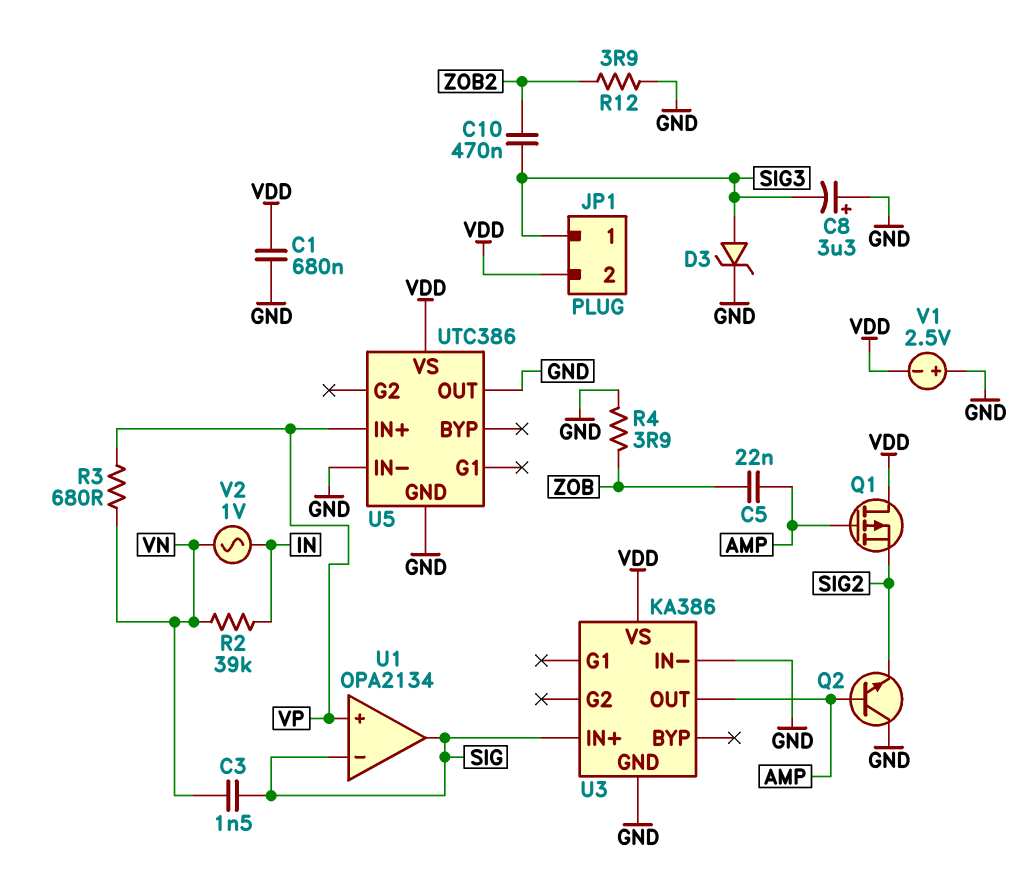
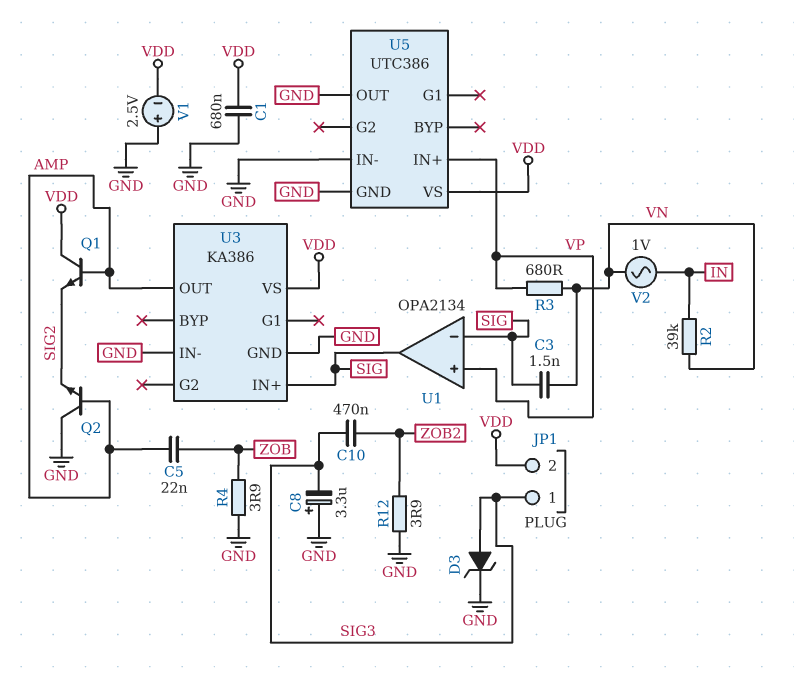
Q1: PMOS (G AMP, D VDD, S SIG2) -> NPN (B AMP, C VDD, E SIG2)

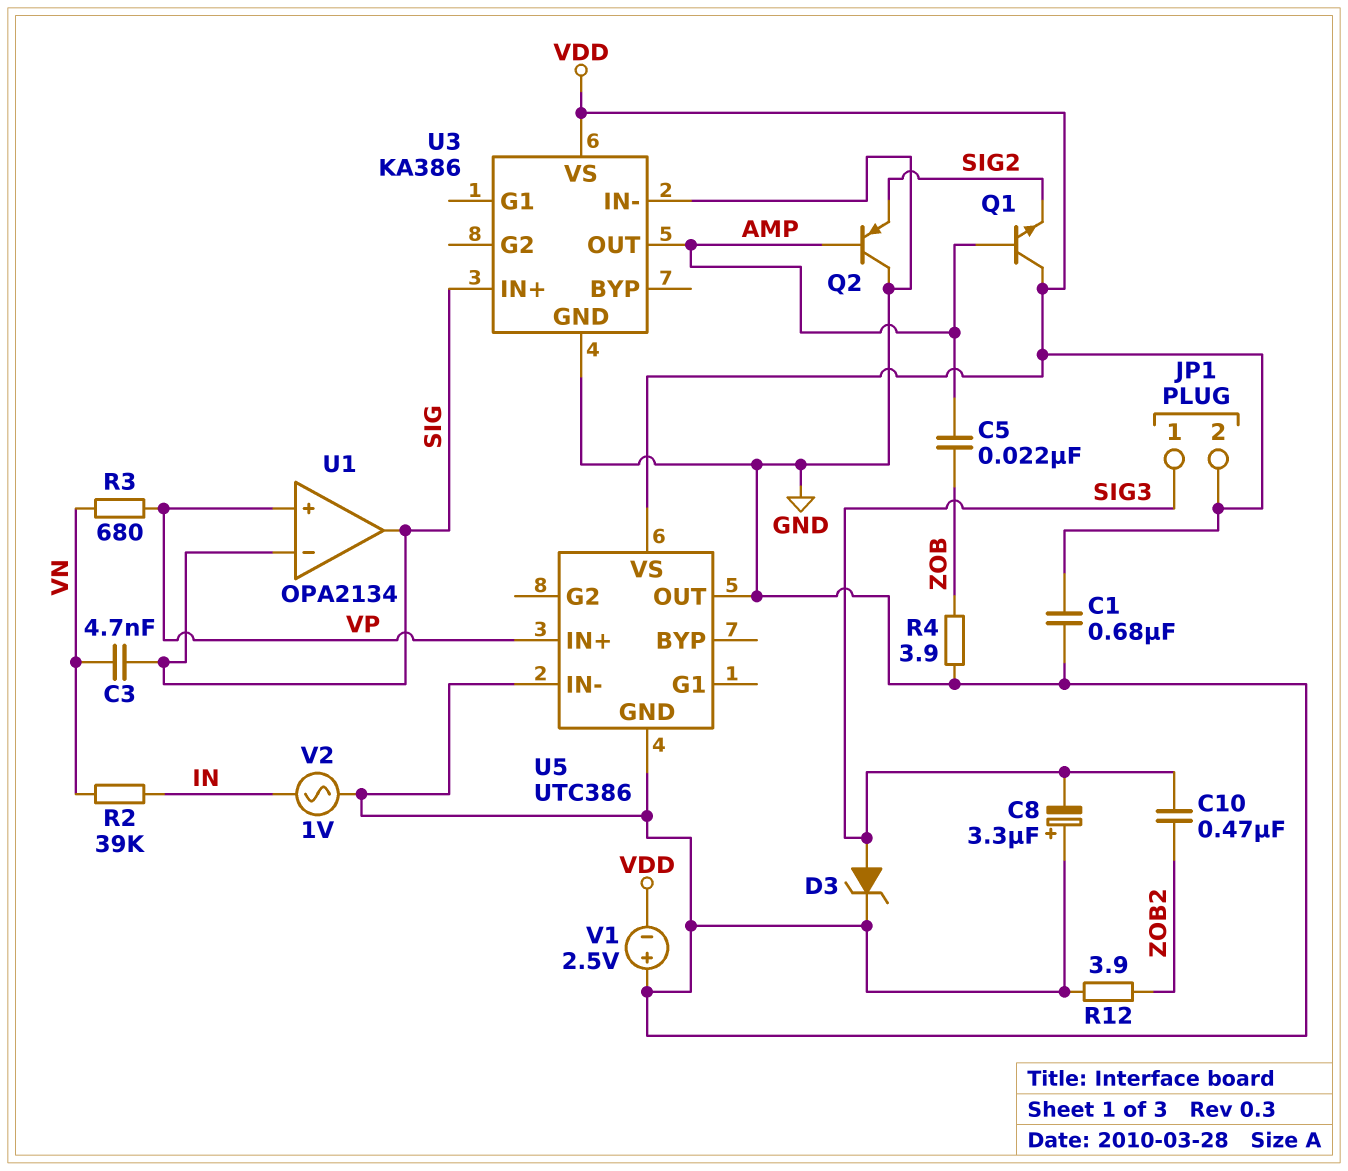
C3: 1.5nF (SIG, VN) -> 4.7nF (SIG, VN)
Q2: NPN (B AMP, C GND, E SIG2) -> PNP (B AMP, C GND, E SIG2)
V2: AC 1V (IN, VN) -> AC 1V (GND, IN)

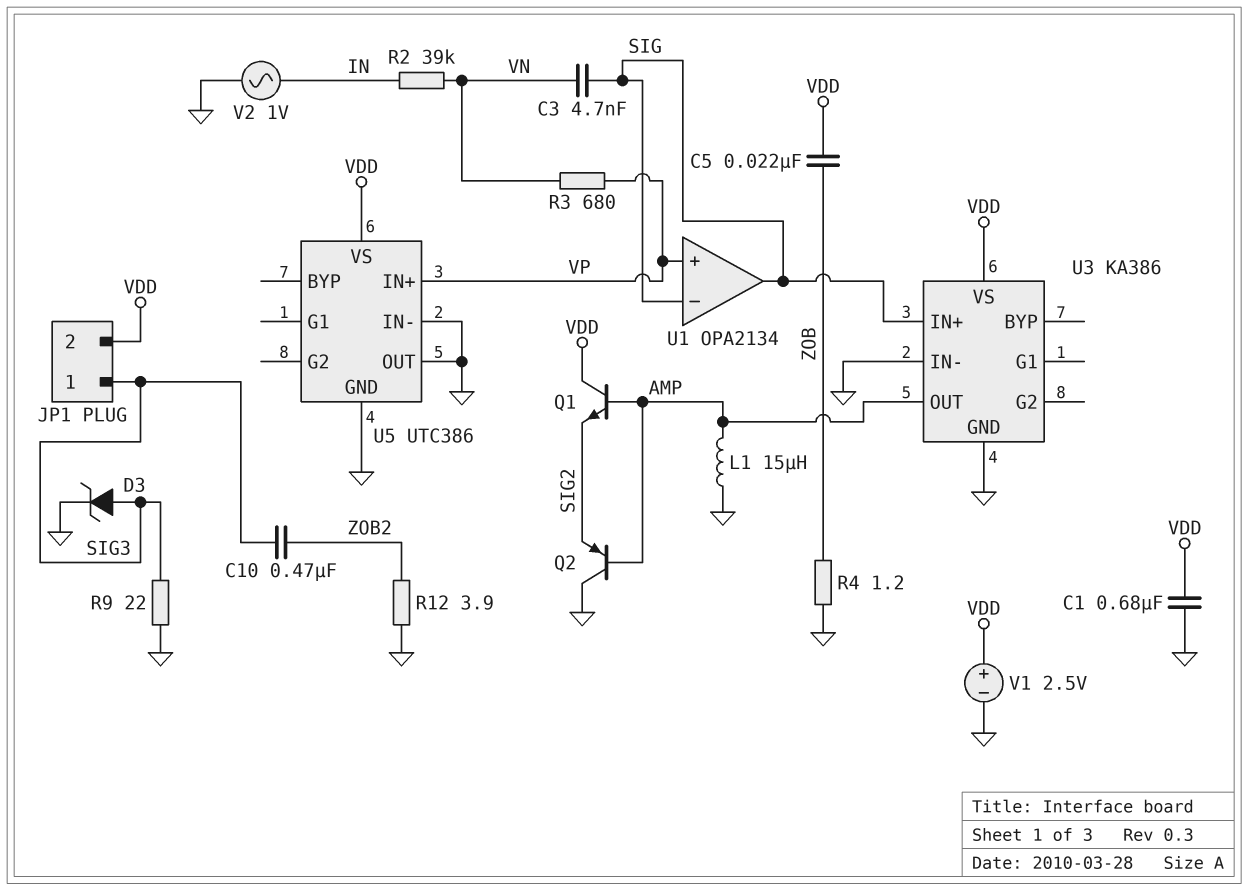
C5: 22nF (AMP, ZOB) -> 22nF (VDD, ZOB)
C8: 3.3uF (plus GND, minus SIG3) -> none
L1: none -> 15uH (AMP, GND)
R4: 3.9 (GND, ZOB) -> 1.2 (GND, ZOB)
R9: none -> 22 (GND, SIG3)
V1: 2.5V (plus GND, minus VDD) -> 2.5V (plus VDD, minus GND)

